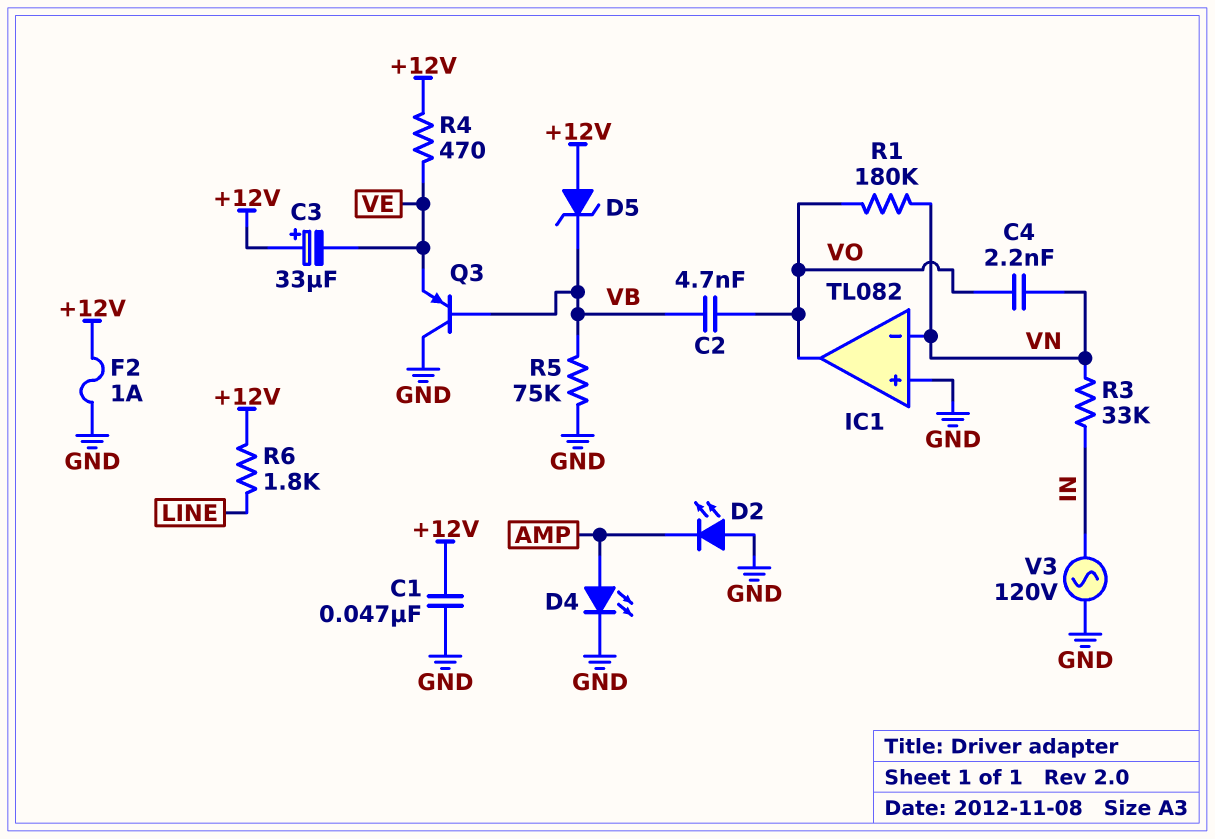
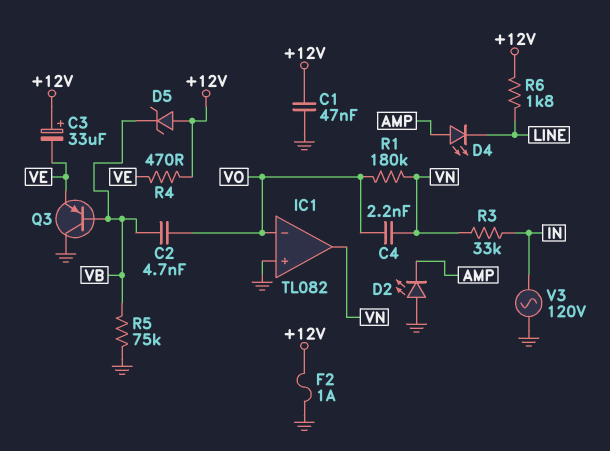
D4: LED (A AMP, K GND) -> LED (A AMP, K LINE)
IC1 pin in-: VN -> VO
IC1 pin out: VO -> VN

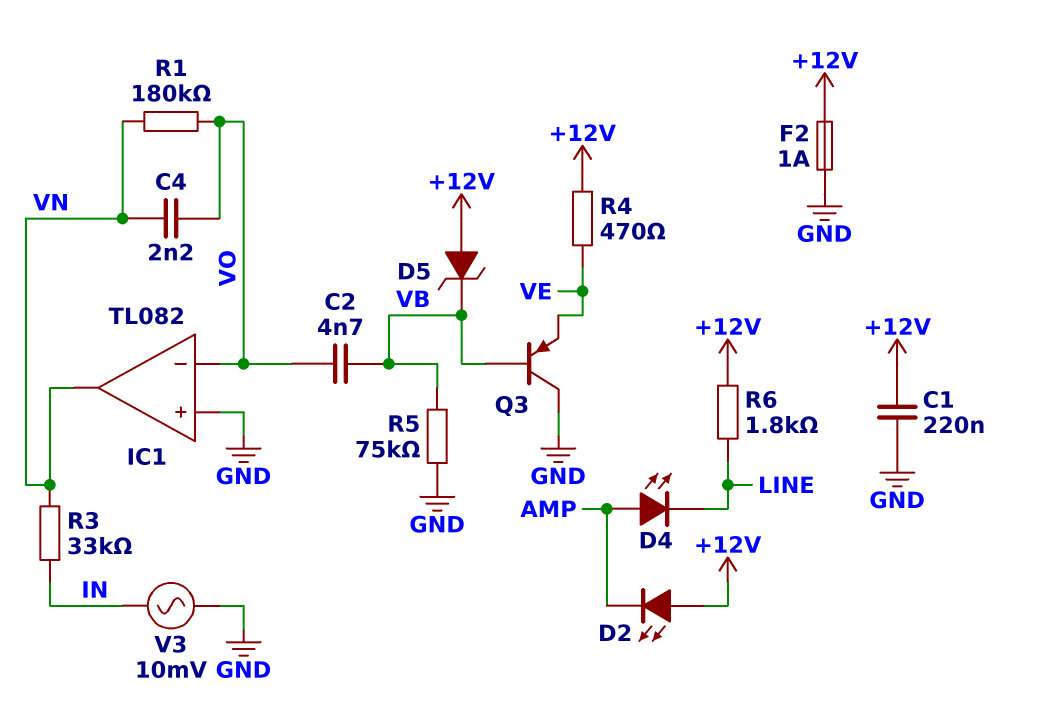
C1: 47nF (+12V, GND) -> 220nF (+12V, GND)
C3: 33uF (plus +12V, minus VE) -> none
D2: LED (A GND, K AMP) -> LED (A +12V, K AMP)
V3: AC 120V (GND, IN) -> AC 10mV (GND, IN)

